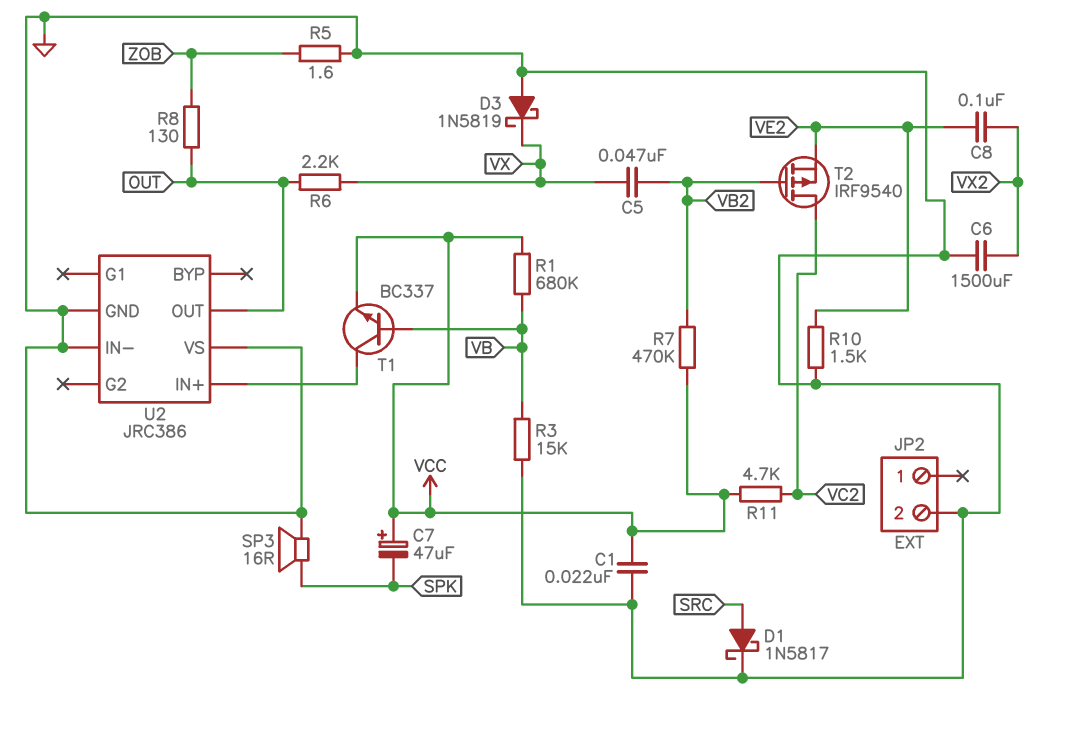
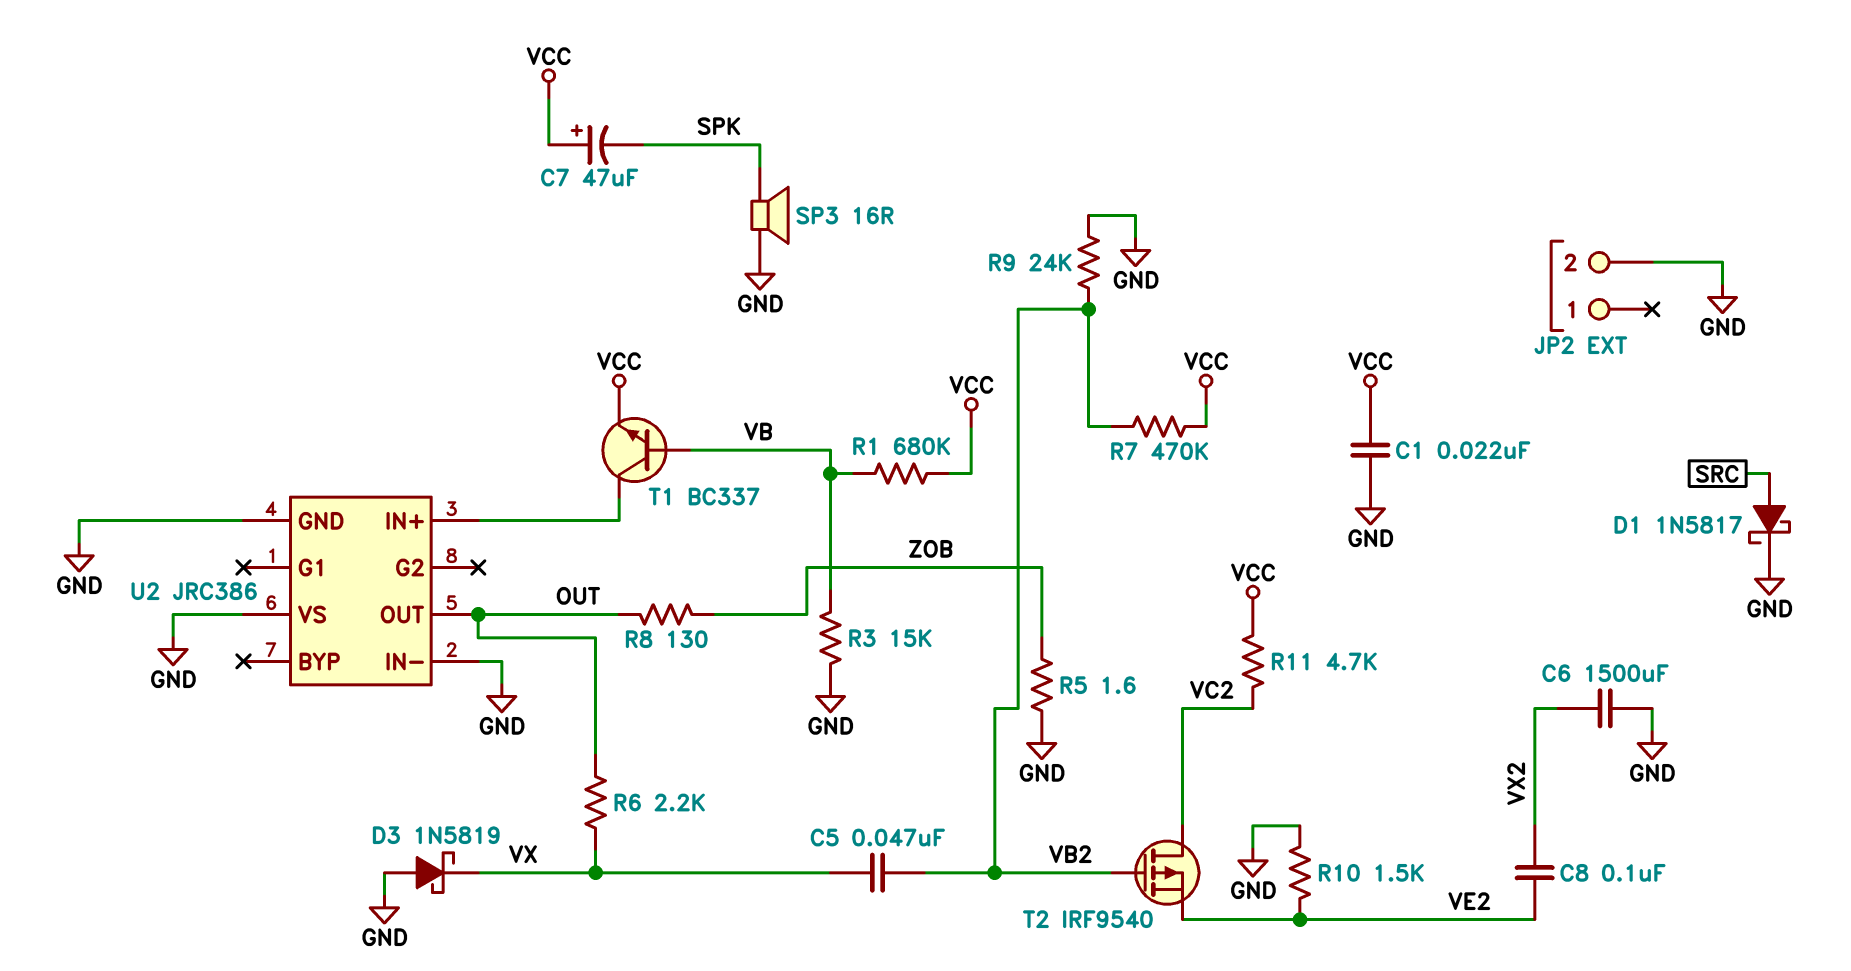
R9: none -> 24k (GND, VB2)

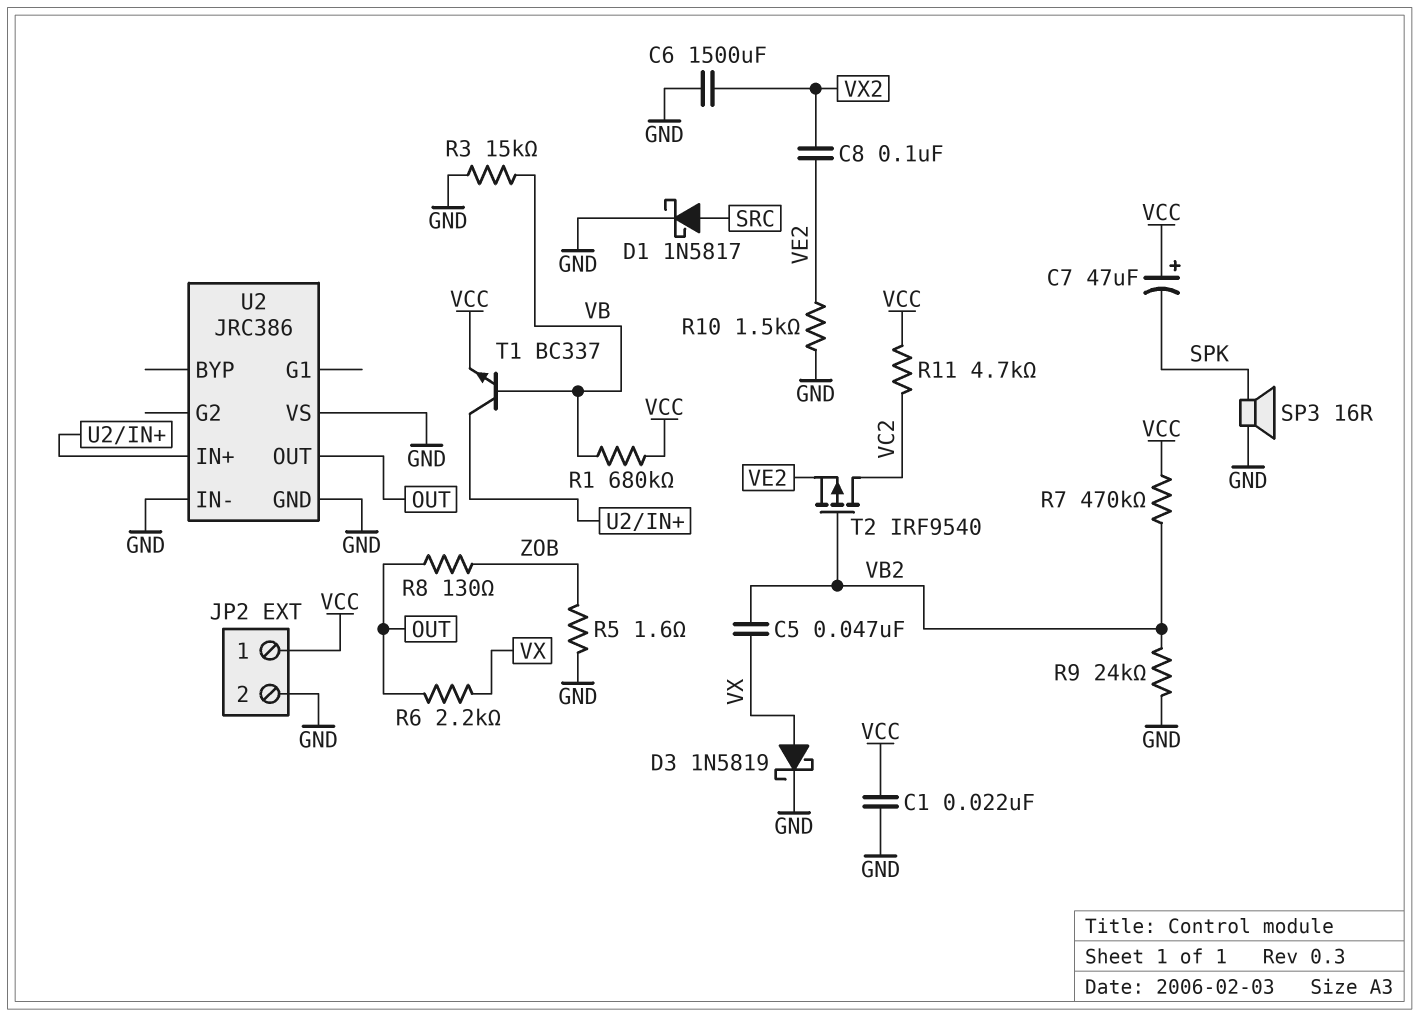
D3: schottky 1N5819 (A GND, K VX) -> schottky 1N5819 (A VX, K GND)
JP2 pin 1: none -> VCC

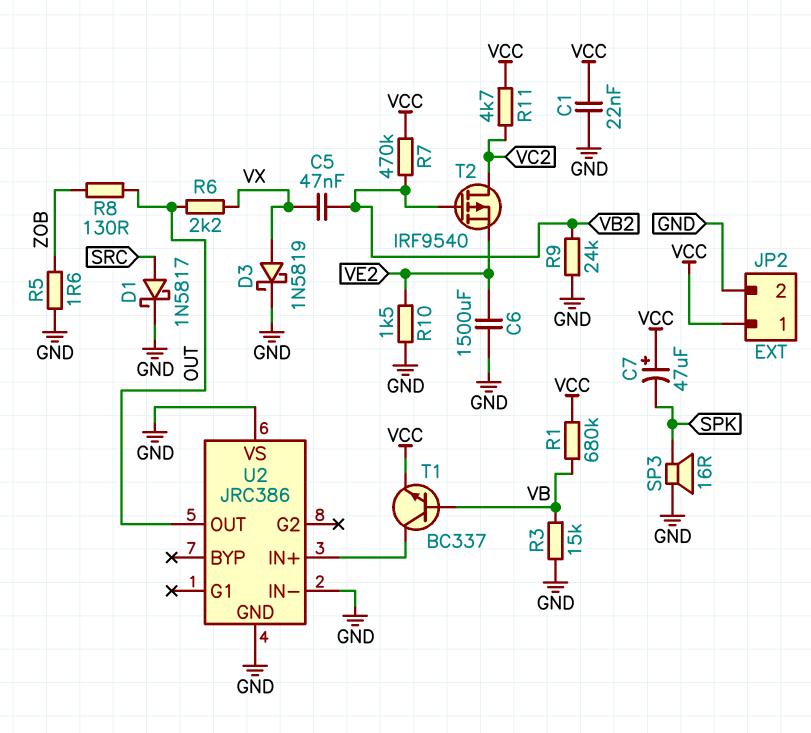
C6: 1500uF (GND, VX2) -> 1500uF (GND, VE2)
C8: 100nF (VE2, VX2) -> none

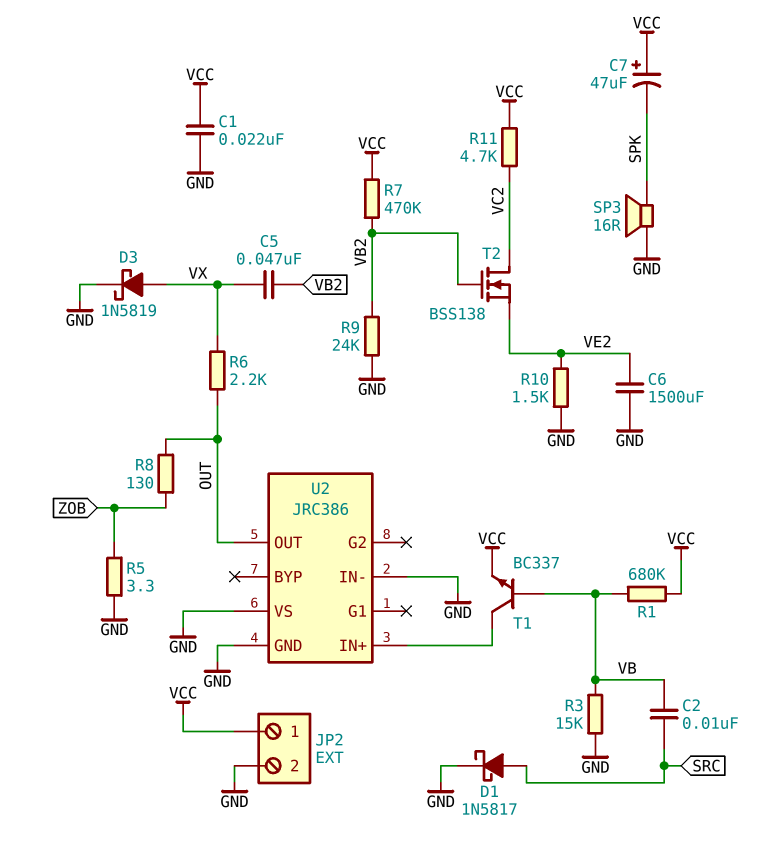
C2: none -> 10nF (SRC, VB)
R5: 1.6 (GND, ZOB) -> 3.3 (GND, ZOB)
T2: PMOS IRF9540 (G VB2, D VC2, S VE2) -> NMOS BSS138 (G VB2, D VC2, S VE2)

